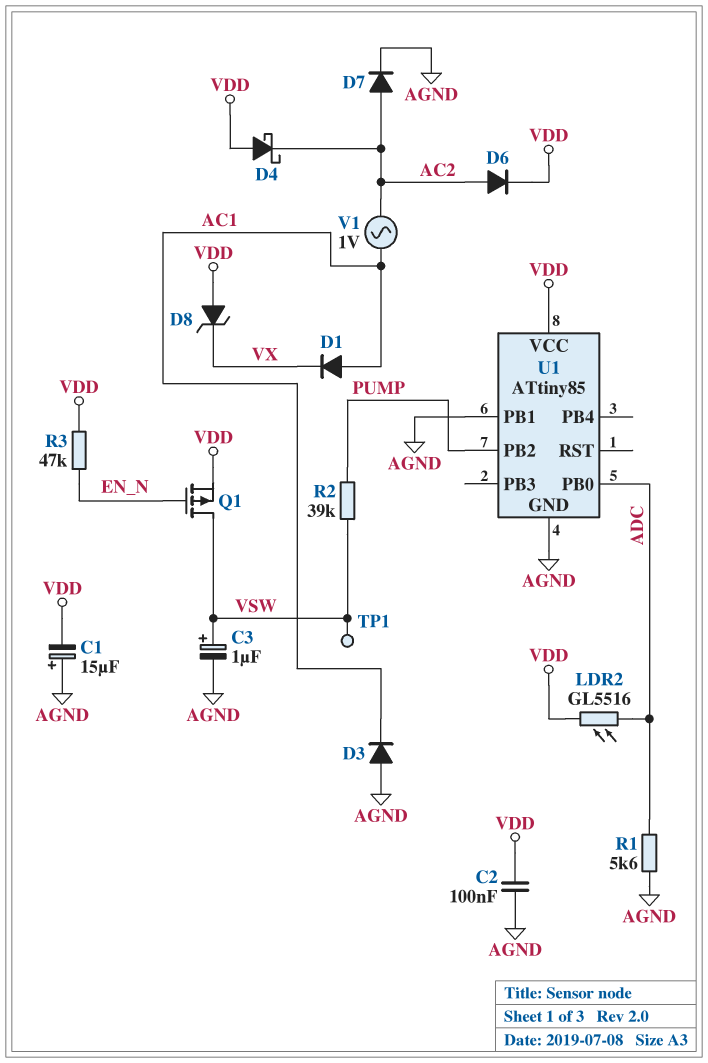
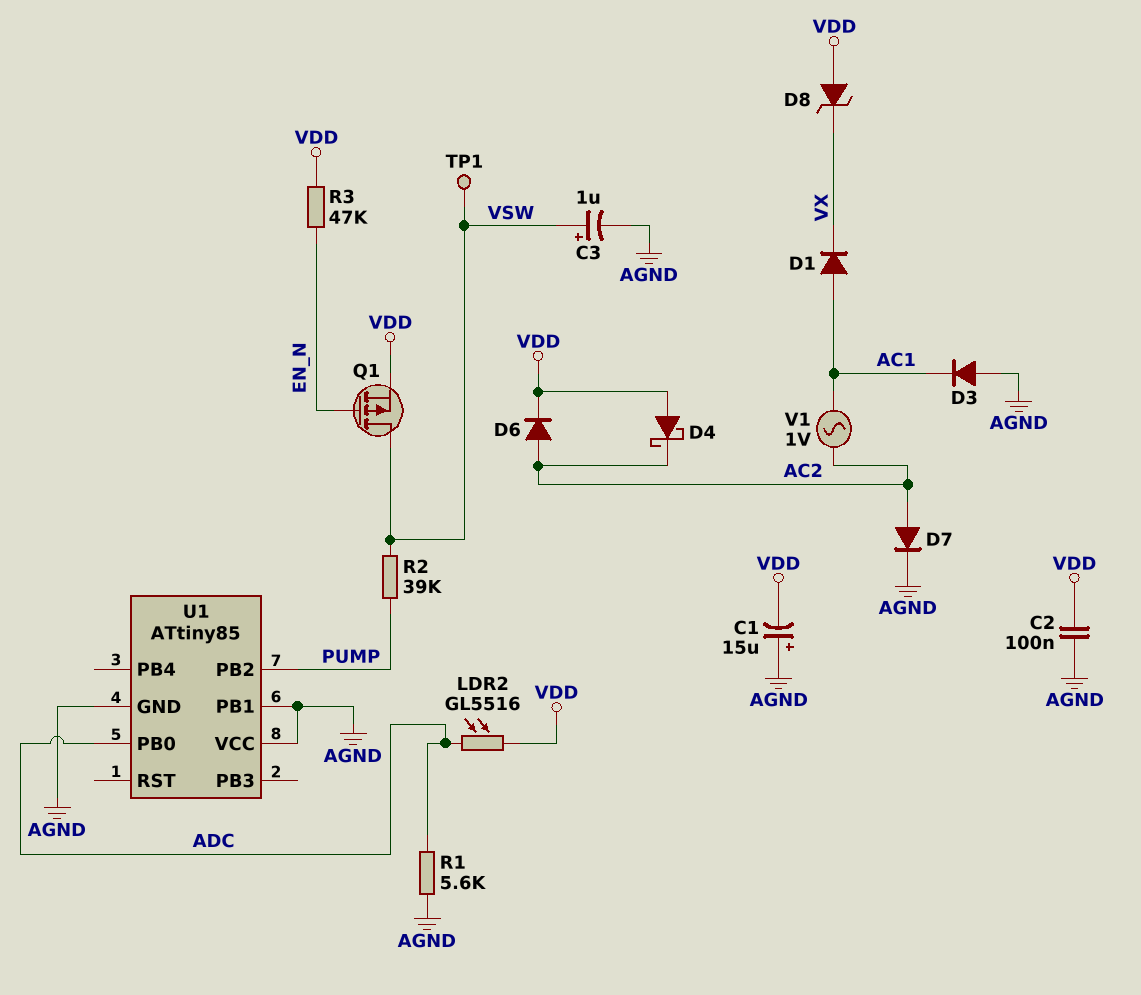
U1 pin VCC: VDD -> AGND

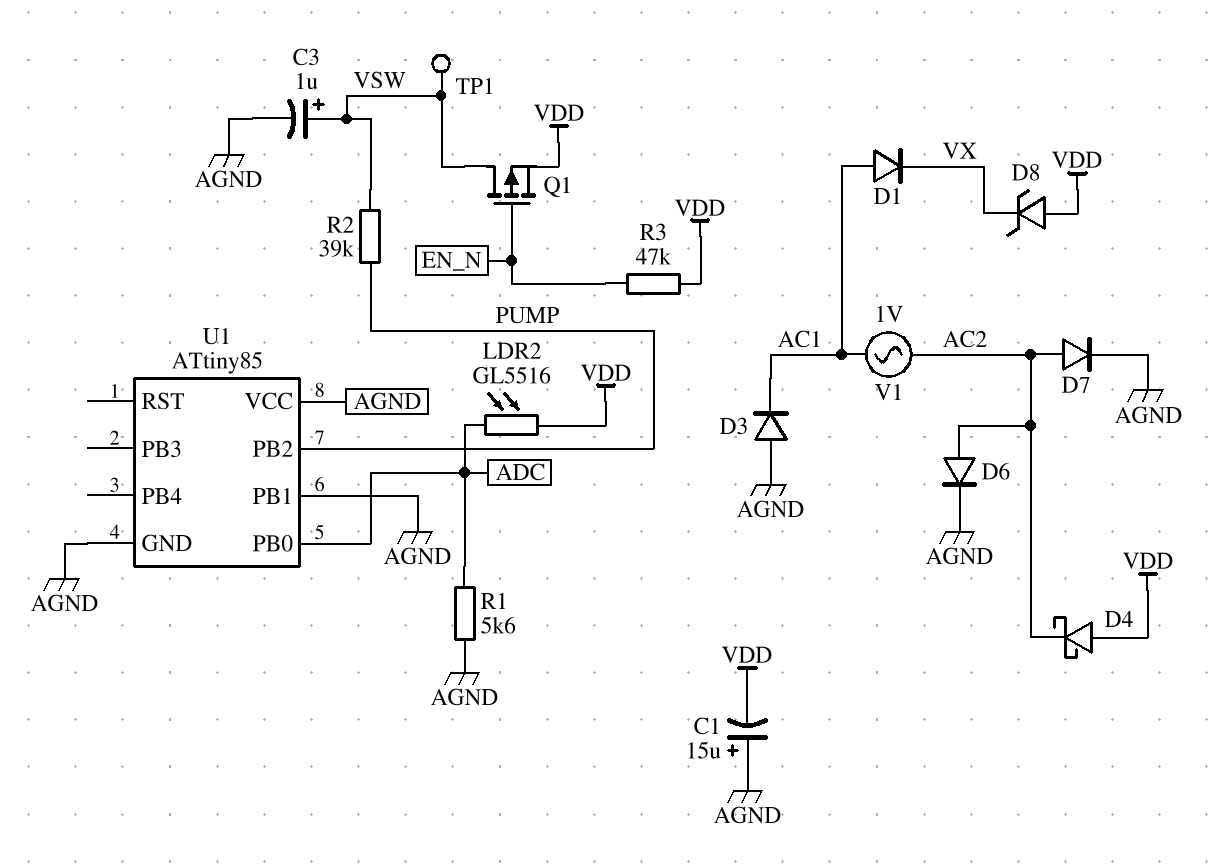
C2: 100nF (AGND, VDD) -> none
D6: diode (A AC2, K VDD) -> diode (A AC2, K AGND)

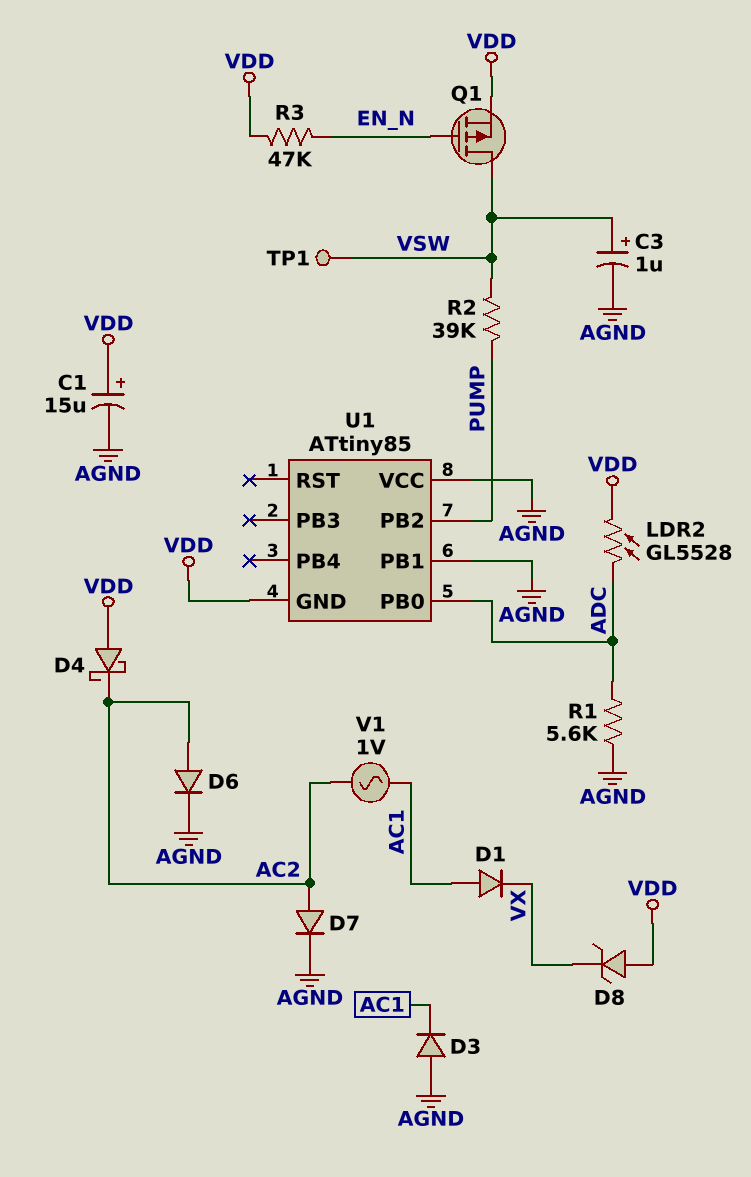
C1: 15uF (plus AGND, minus VDD) -> 15uF (plus VDD, minus AGND)
LDR2: GL5516 (ADC, VDD) -> GL5528 (ADC, VDD)
U1 pin GND: AGND -> VDD

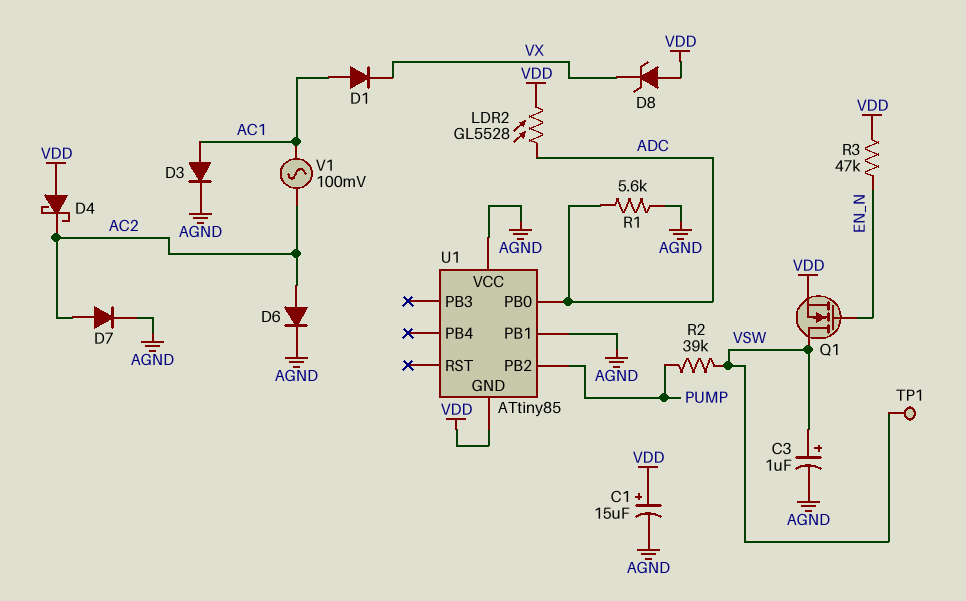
D3: diode (A AGND, K AC1) -> diode (A AC1, K AGND)
Q1: PMOS (G EN_N, D VSW, S VDD) -> NMOS (G EN_N, D VSW, S VDD)
V1: AC 1V (AC1, AC2) -> AC 100mV (AC1, AC2)

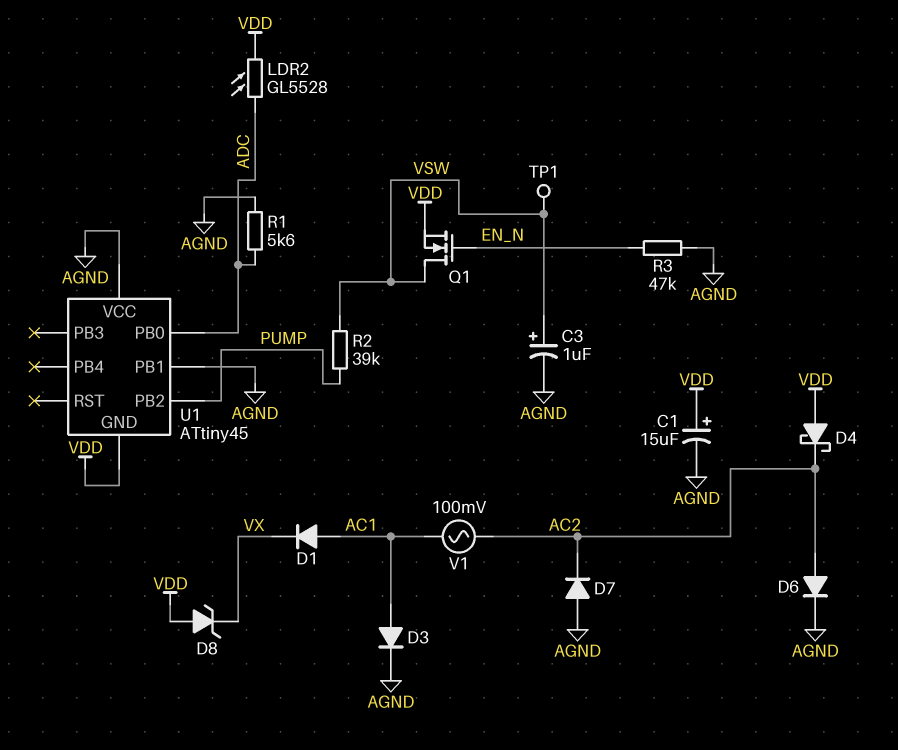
D7: diode (A AC2, K AGND) -> diode (A AGND, K AC2)
R3: 47k (EN_N, VDD) -> 47k (AGND, EN_N)
U1: ATtiny85 -> ATtiny45

